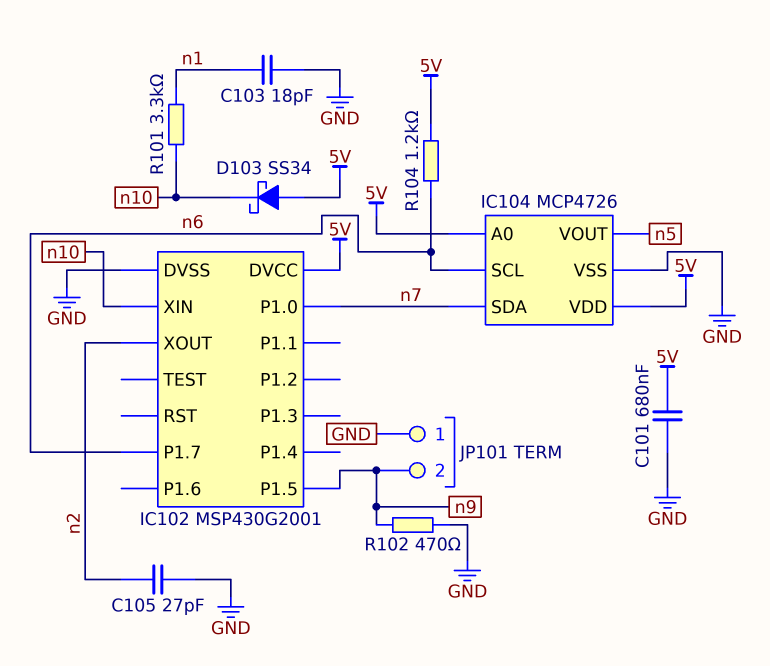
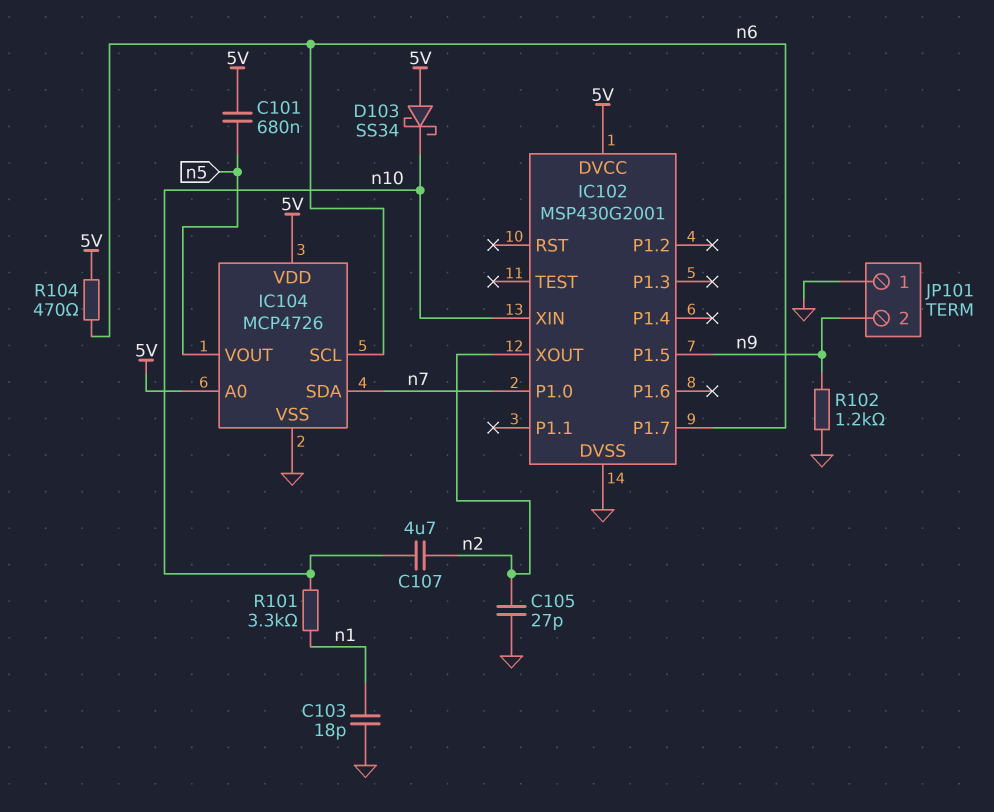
C101: 680nF (5V, GND) -> 680nF (5V, n5)
C107: none -> 4.7uF (n2, n10)
R102: 470 (GND, n9) -> 1.2k (GND, n9)
R104: 1.2k (5V, n6) -> 470 (5V, n6)

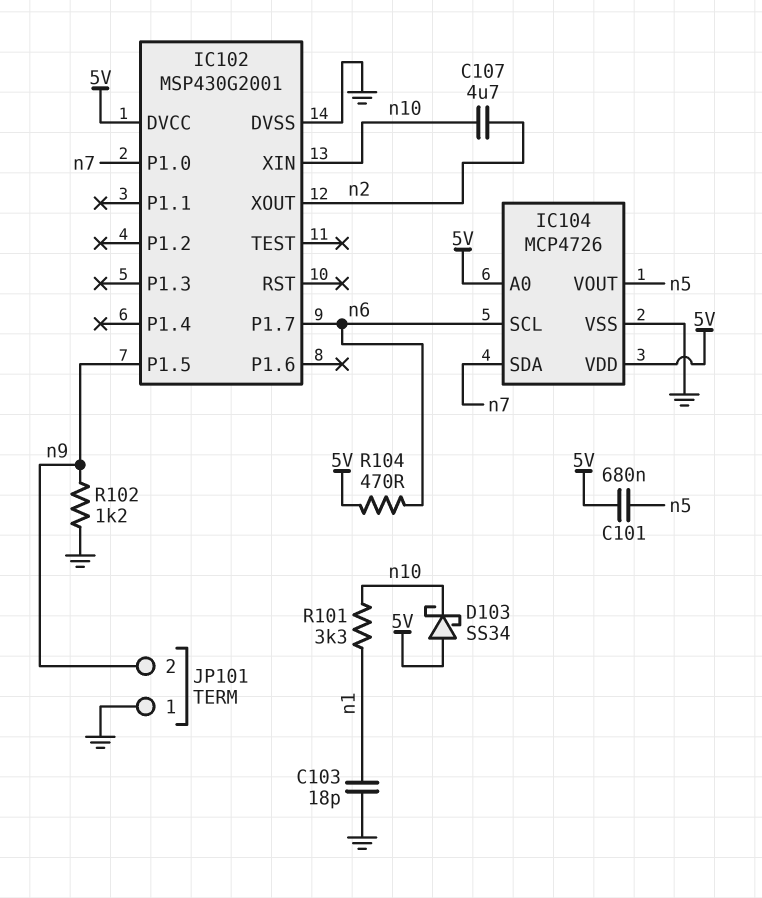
C105: 27pF (GND, n2) -> none

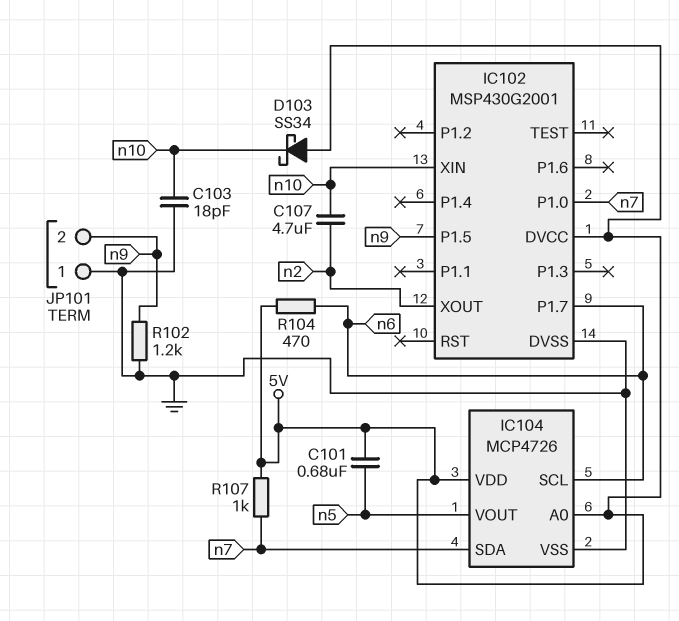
C103: 18pF (GND, n1) -> 18pF (GND, n10)
R101: 3.3k (n1, n10) -> none
R107: none -> 1k (5V, n7)

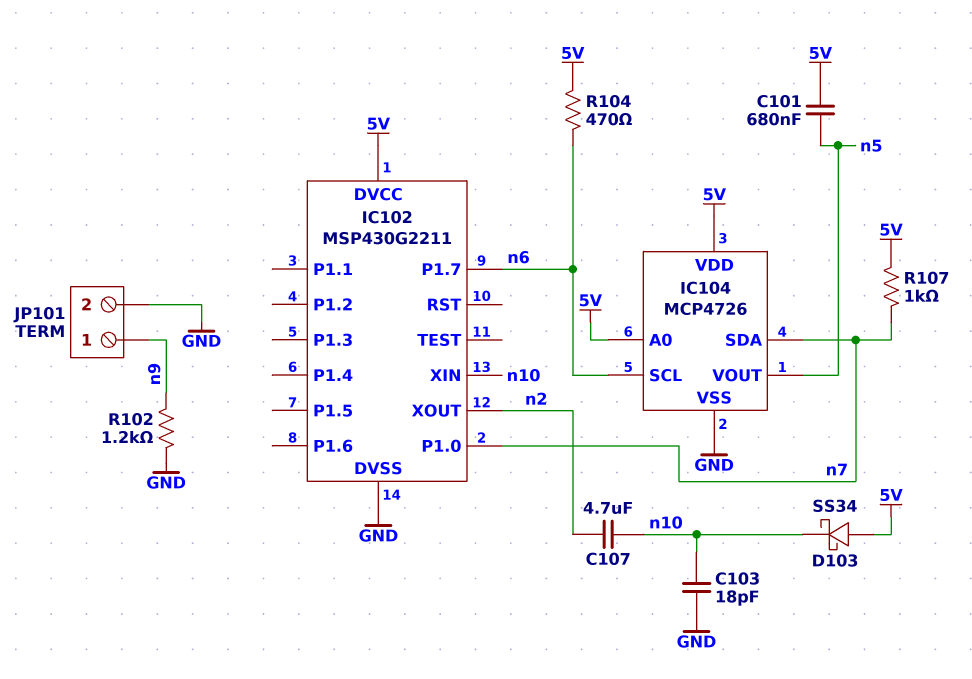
IC102: MSP430G2001 -> MSP430G2211
IC102 pin P1.5: n9 -> none
JP101 pin 1: GND -> n9
JP101 pin 2: n9 -> GND

